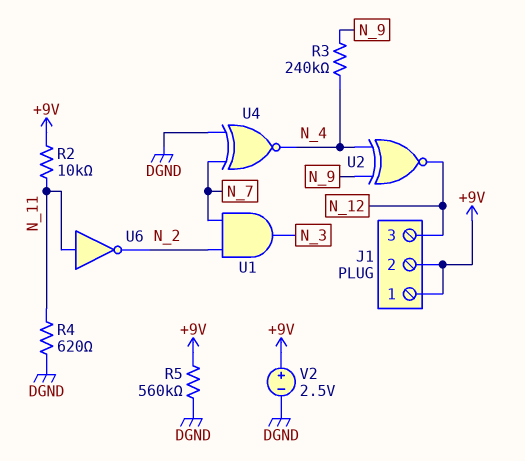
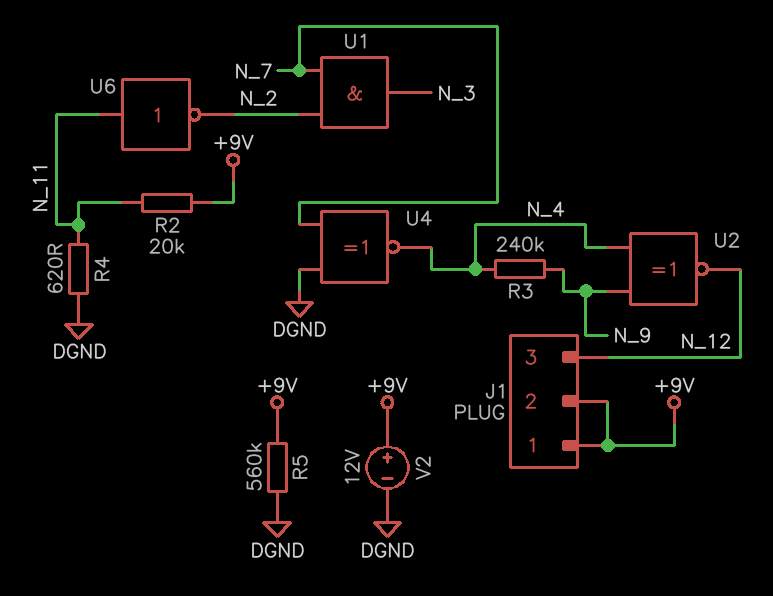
R2: 10k (+9V, N_11) -> 20k (+9V, N_11)
V2: 2.5V (plus +9V, minus DGND) -> 12V (plus +9V, minus DGND)

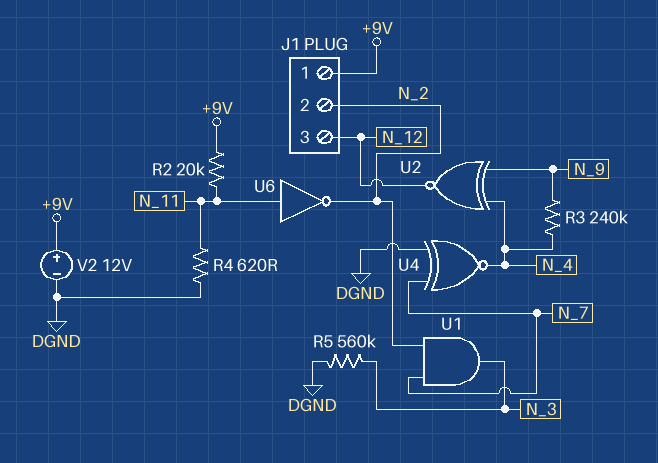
J1 pin 2: +9V -> N_2
R5: 560k (+9V, DGND) -> 560k (DGND, N_3)

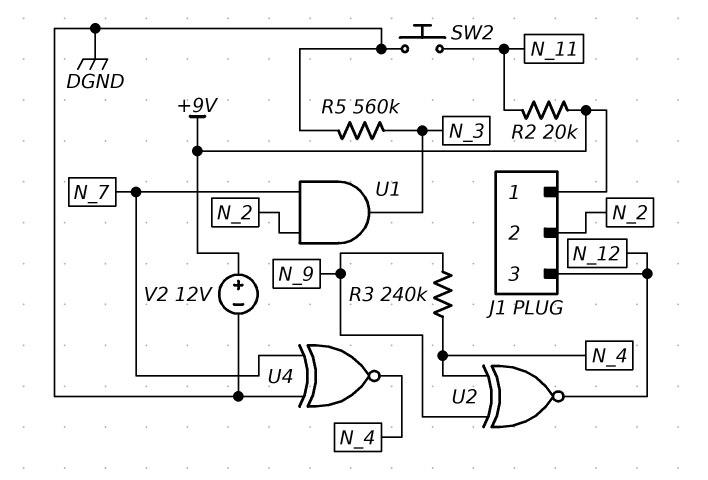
R4: 620 (DGND, N_11) -> none
SW2: none -> button (DGND, N_11)
U6: NOT (in N_11, out N_2) -> none

